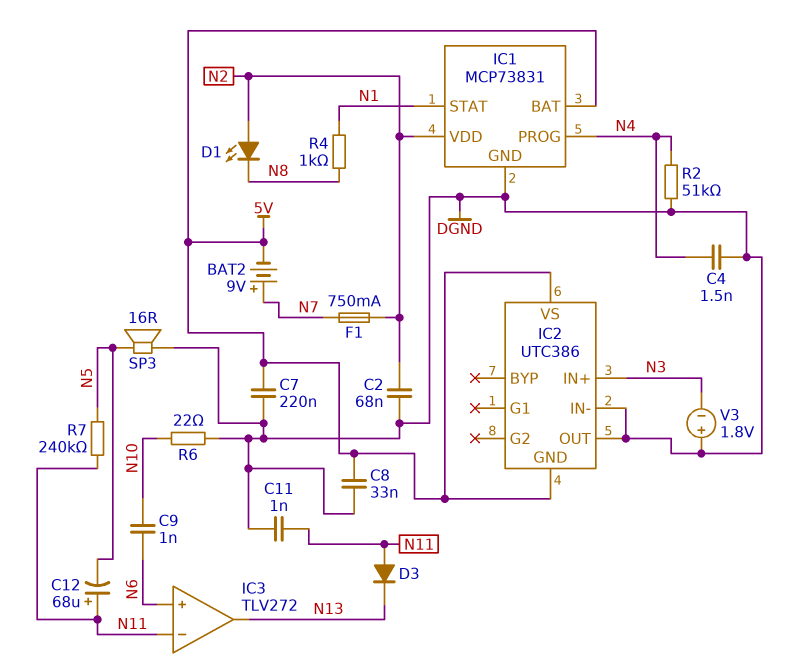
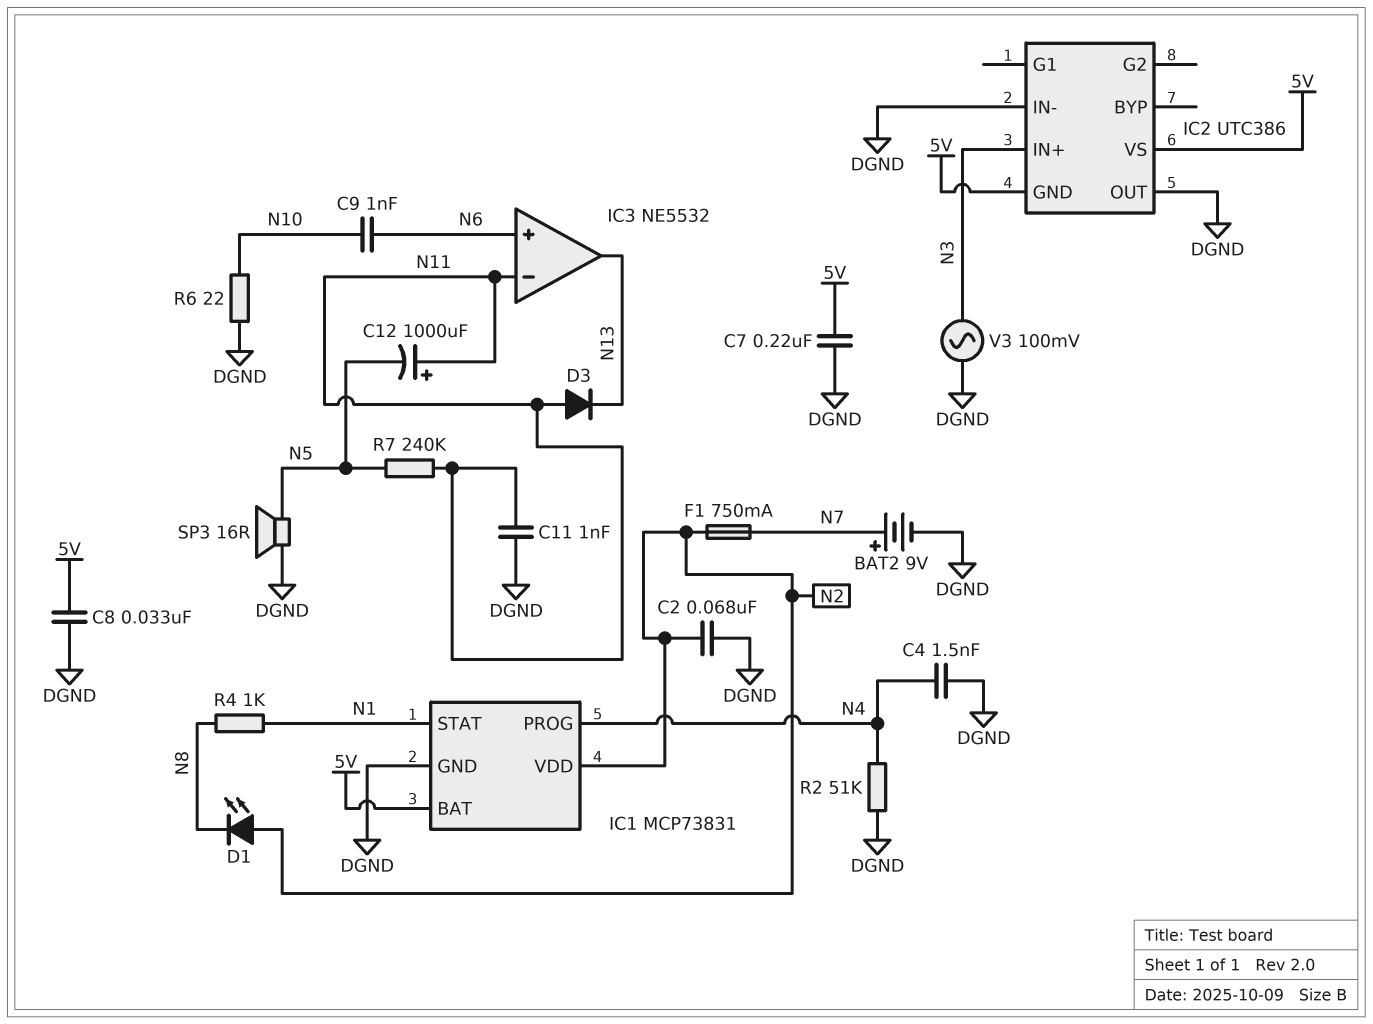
BAT2: 9V (plus N7, minus 5V) -> 9V (plus N7, minus DGND)
C12: 68uF (plus N11, minus N5) -> 1000uF (plus N11, minus N5)
IC3: TLV272 -> NE5532
V3: 1.8V (plus DGND, minus N3) -> AC 100mV (DGND, N3)

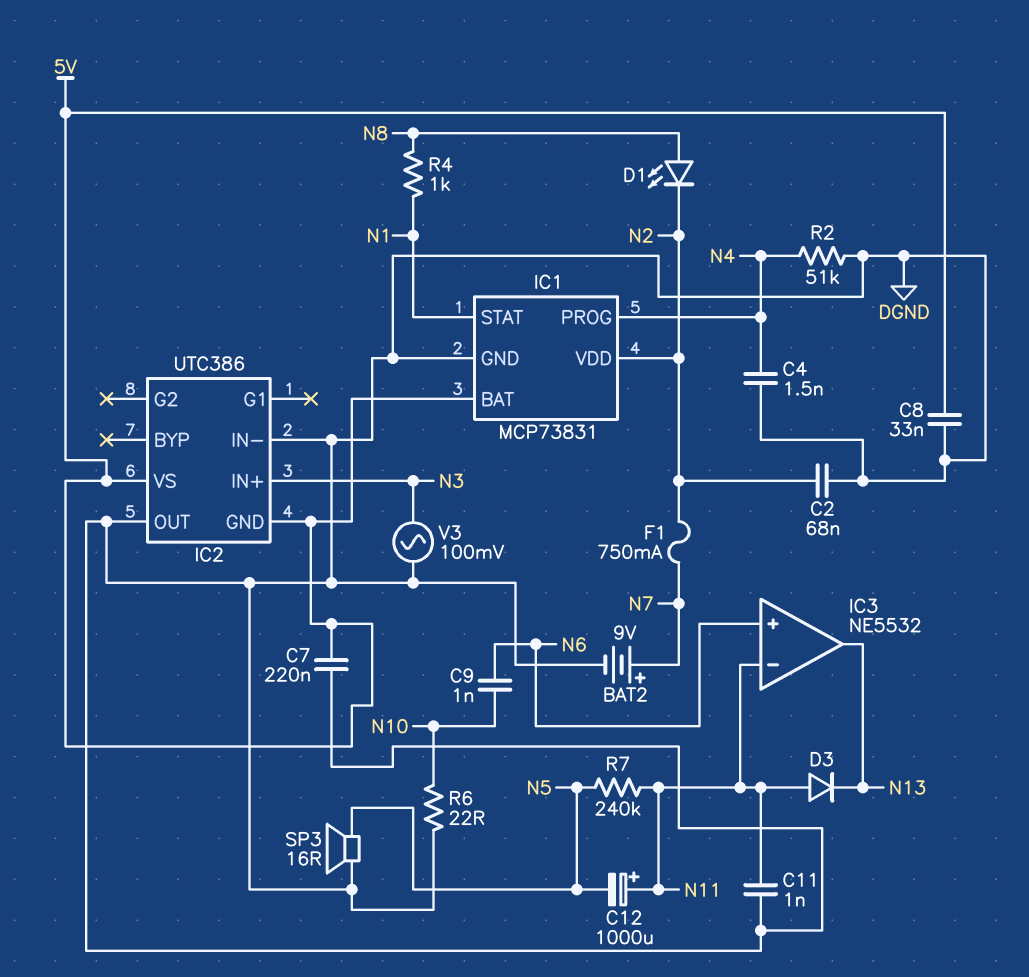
D1: LED (A N2, K N8) -> LED (A N8, K N2)

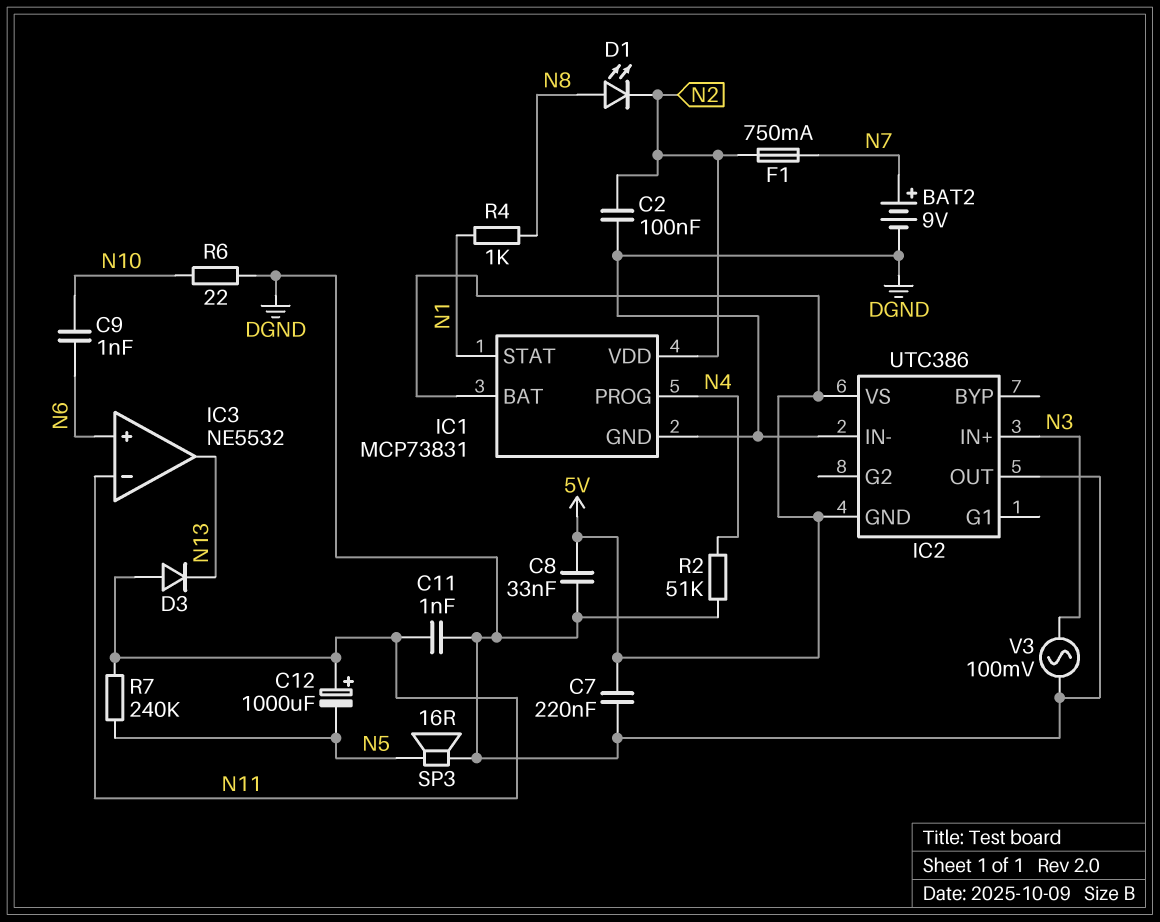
C2: 68nF (DGND, N2) -> 100nF (DGND, N2)
C4: 1.5nF (DGND, N4) -> none

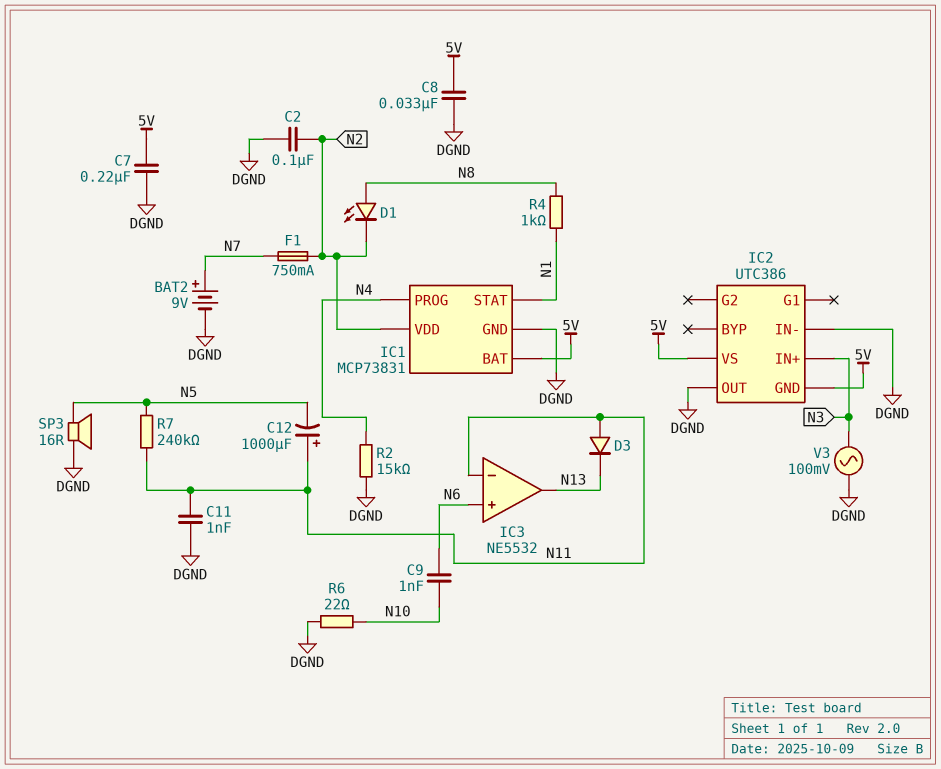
R2: 51k (DGND, N4) -> 15k (DGND, N4)

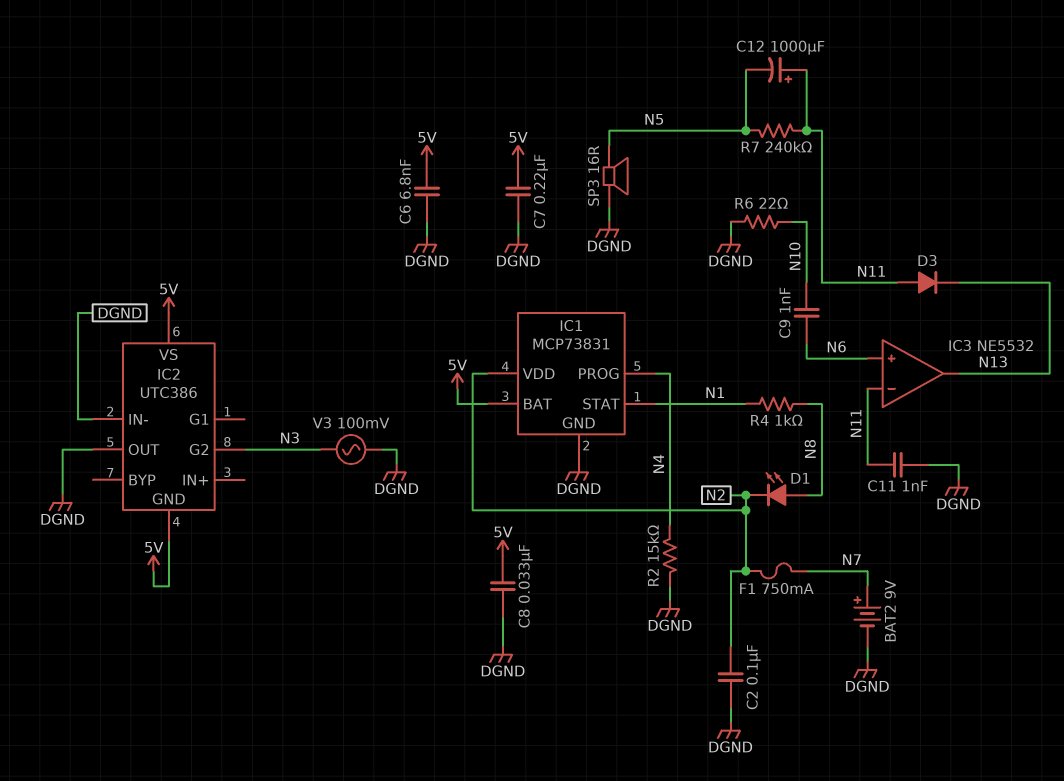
C6: none -> 6.8nF (5V, DGND)
IC2 pin G2: none -> N3
IC2 pin IN+: N3 -> none

